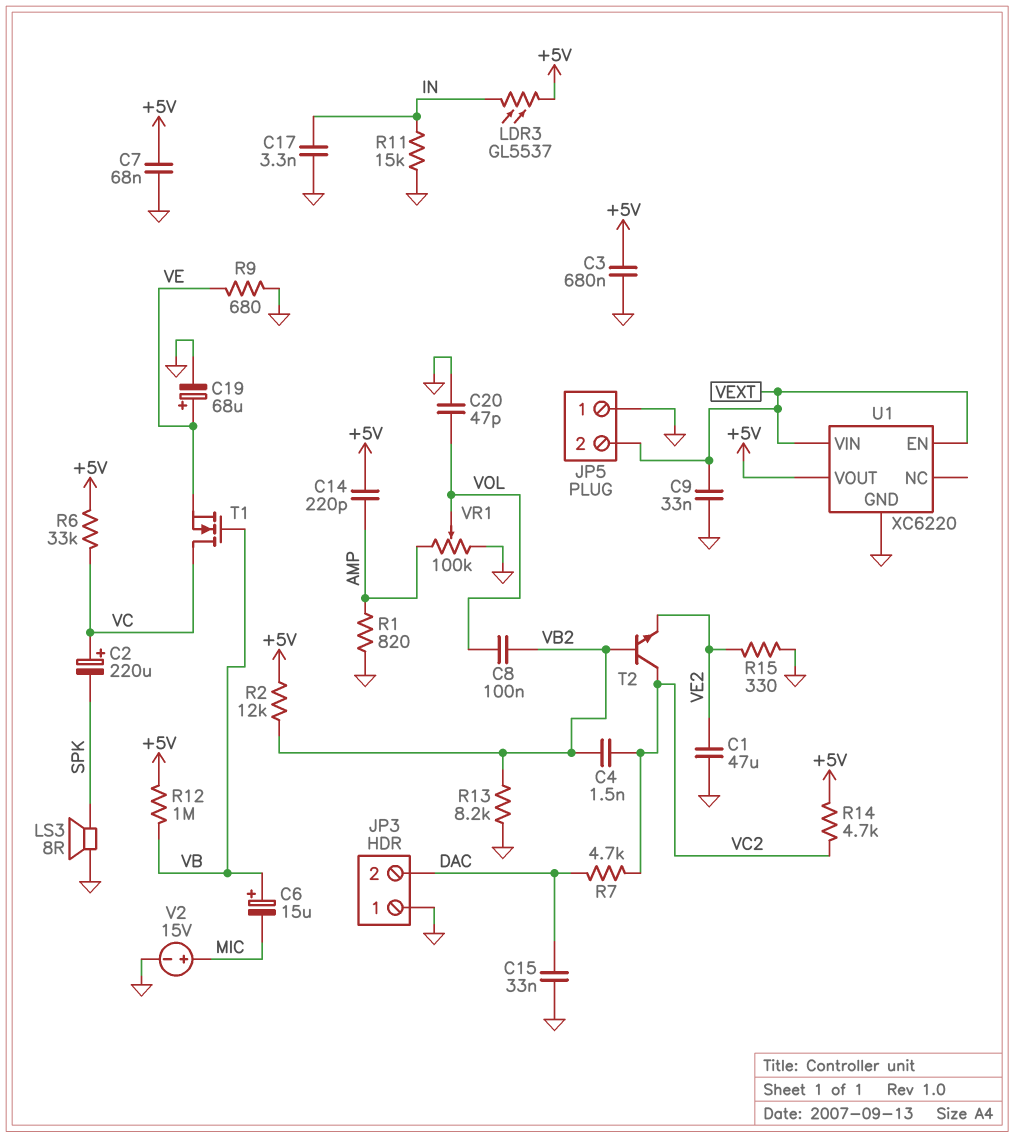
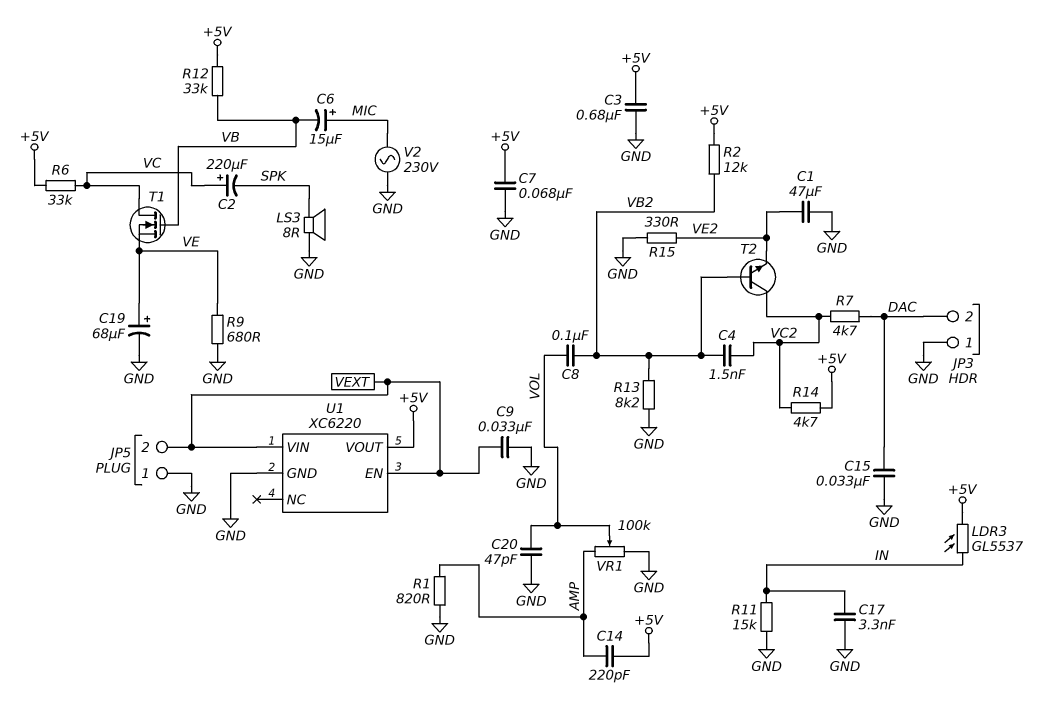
C6: 15uF (plus VB, minus MIC) -> 15uF (plus MIC, minus VB)
R12: 1M (+5V, VB) -> 33k (+5V, VB)
V2: 15V (plus MIC, minus GND) -> AC 230V (GND, MIC)

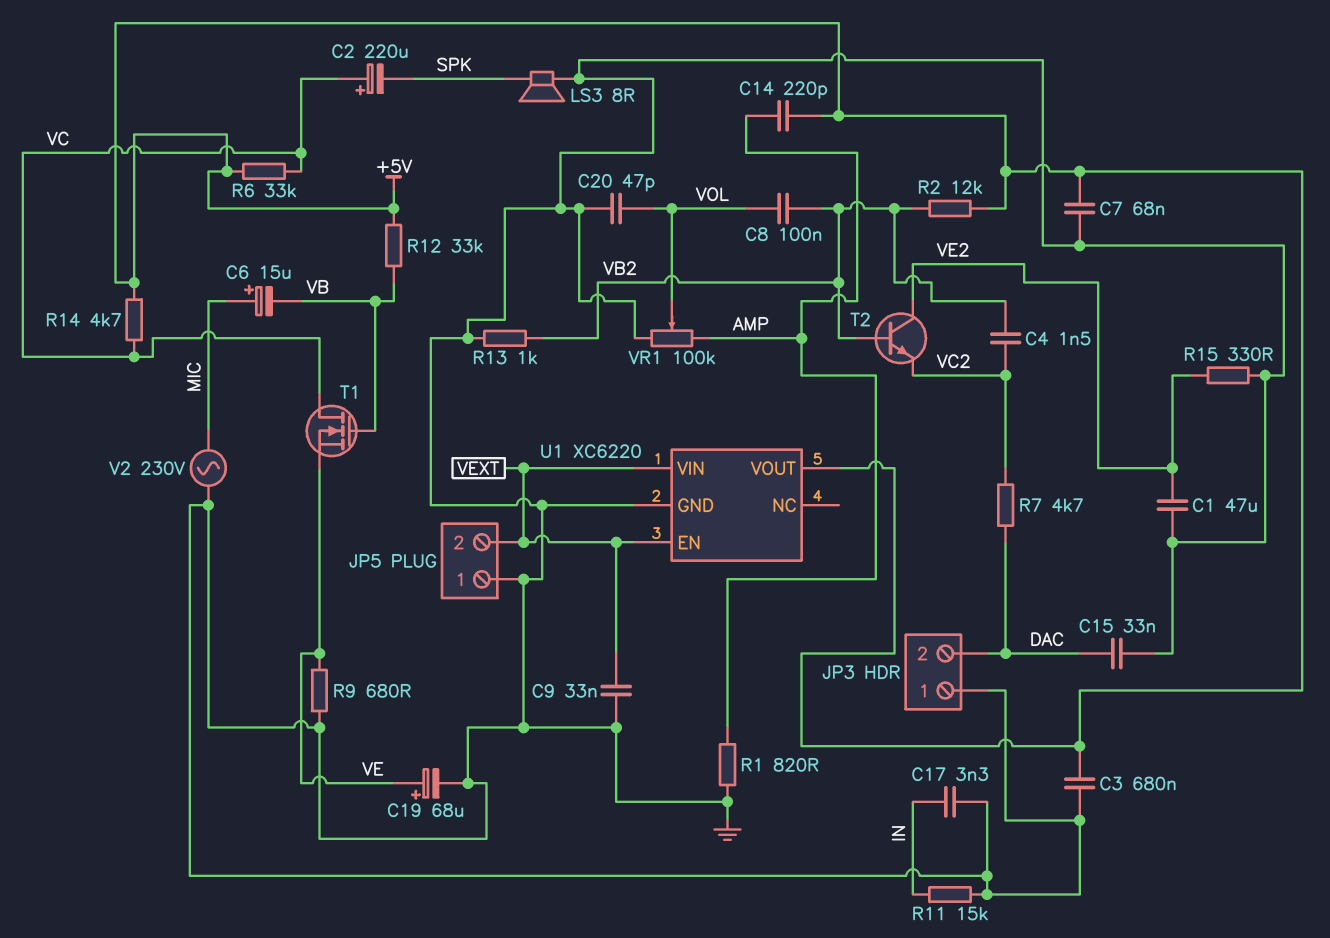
LDR3: GL5537 (+5V, IN) -> none
R13: 8.2k (GND, VB2) -> 1k (GND, VB2)
R14: 4.7k (+5V, VC2) -> 4.7k (+5V, VC)
T2: NPN (B VB2, C VC2, E VE2) -> NPN (B VB2, C VE2, E VC2)

